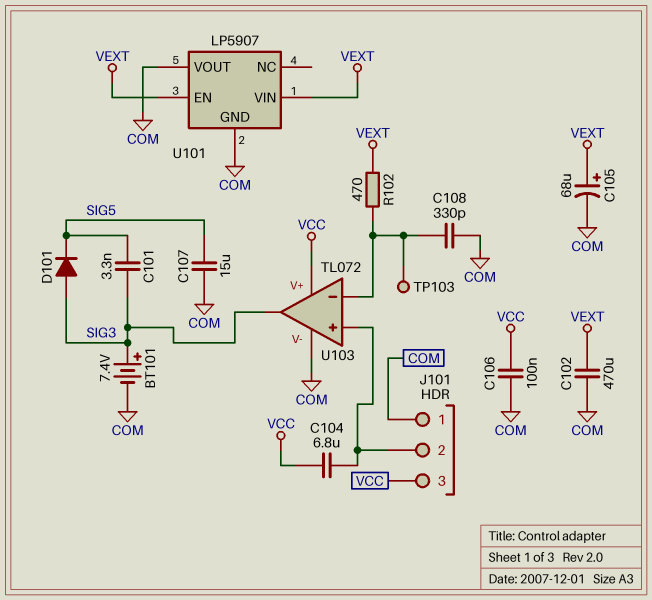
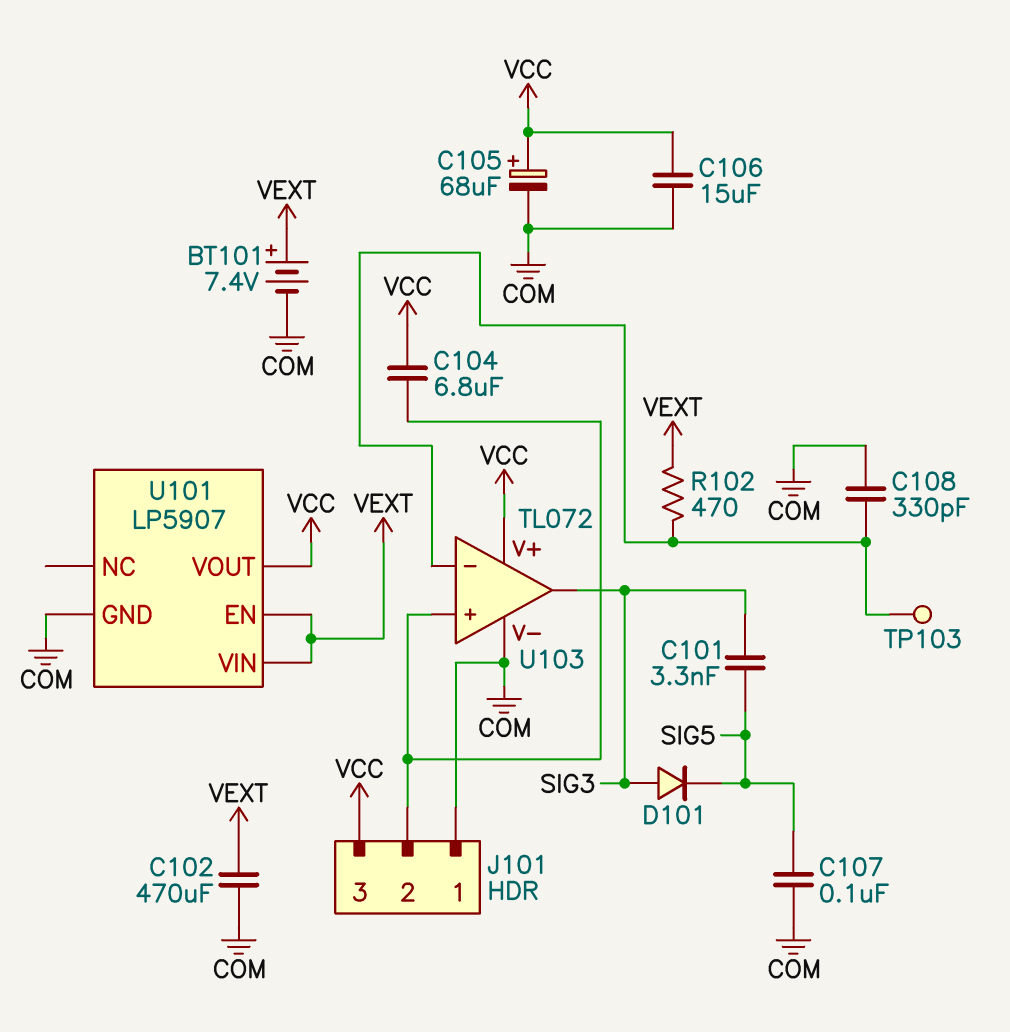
BT101: 7.4V (plus SIG3, minus COM) -> 7.4V (plus VEXT, minus COM)
C105: 68uF (plus VEXT, minus COM) -> 68uF (plus VCC, minus COM)
C106: 100nF (COM, VCC) -> 15uF (COM, VCC)
C107: 15uF (COM, SIG5) -> 100nF (COM, SIG5)
U101 pin VOUT: COM -> VCC

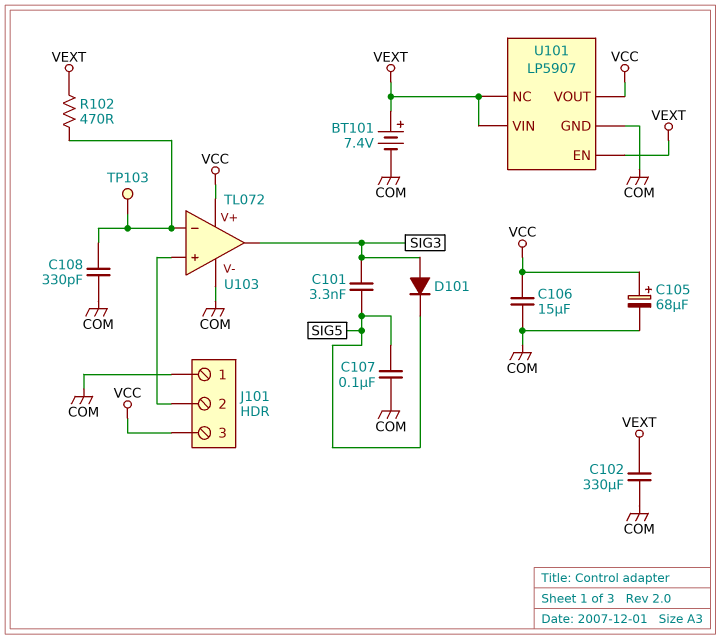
C102: 470uF (COM, VEXT) -> 330uF (COM, VEXT)
C104: 6.8uF (J101/2, VCC) -> none
U101 pin NC: none -> VEXT

